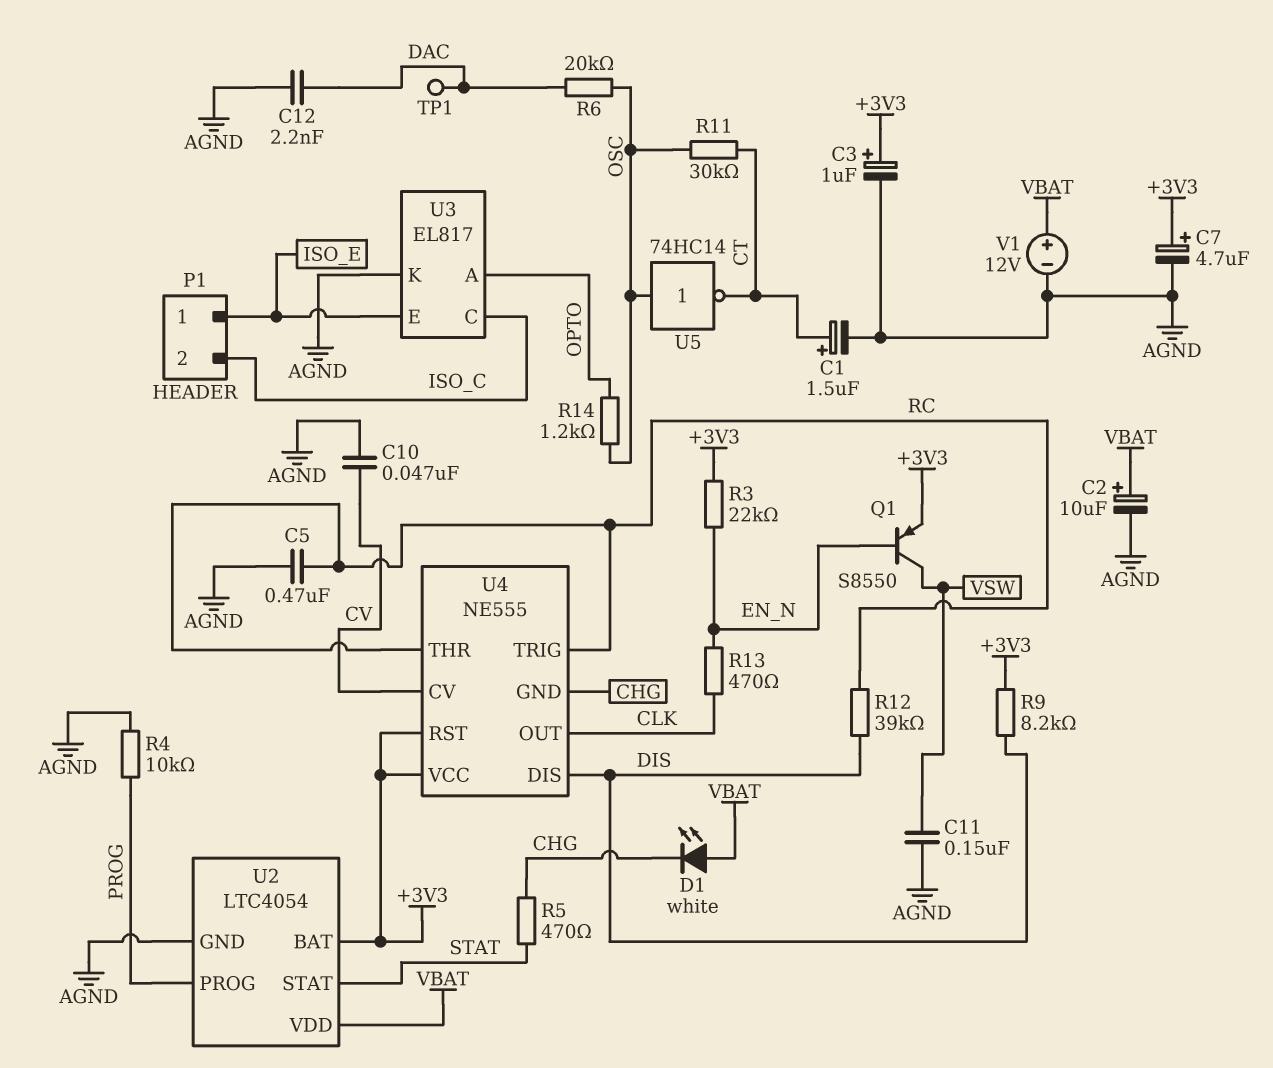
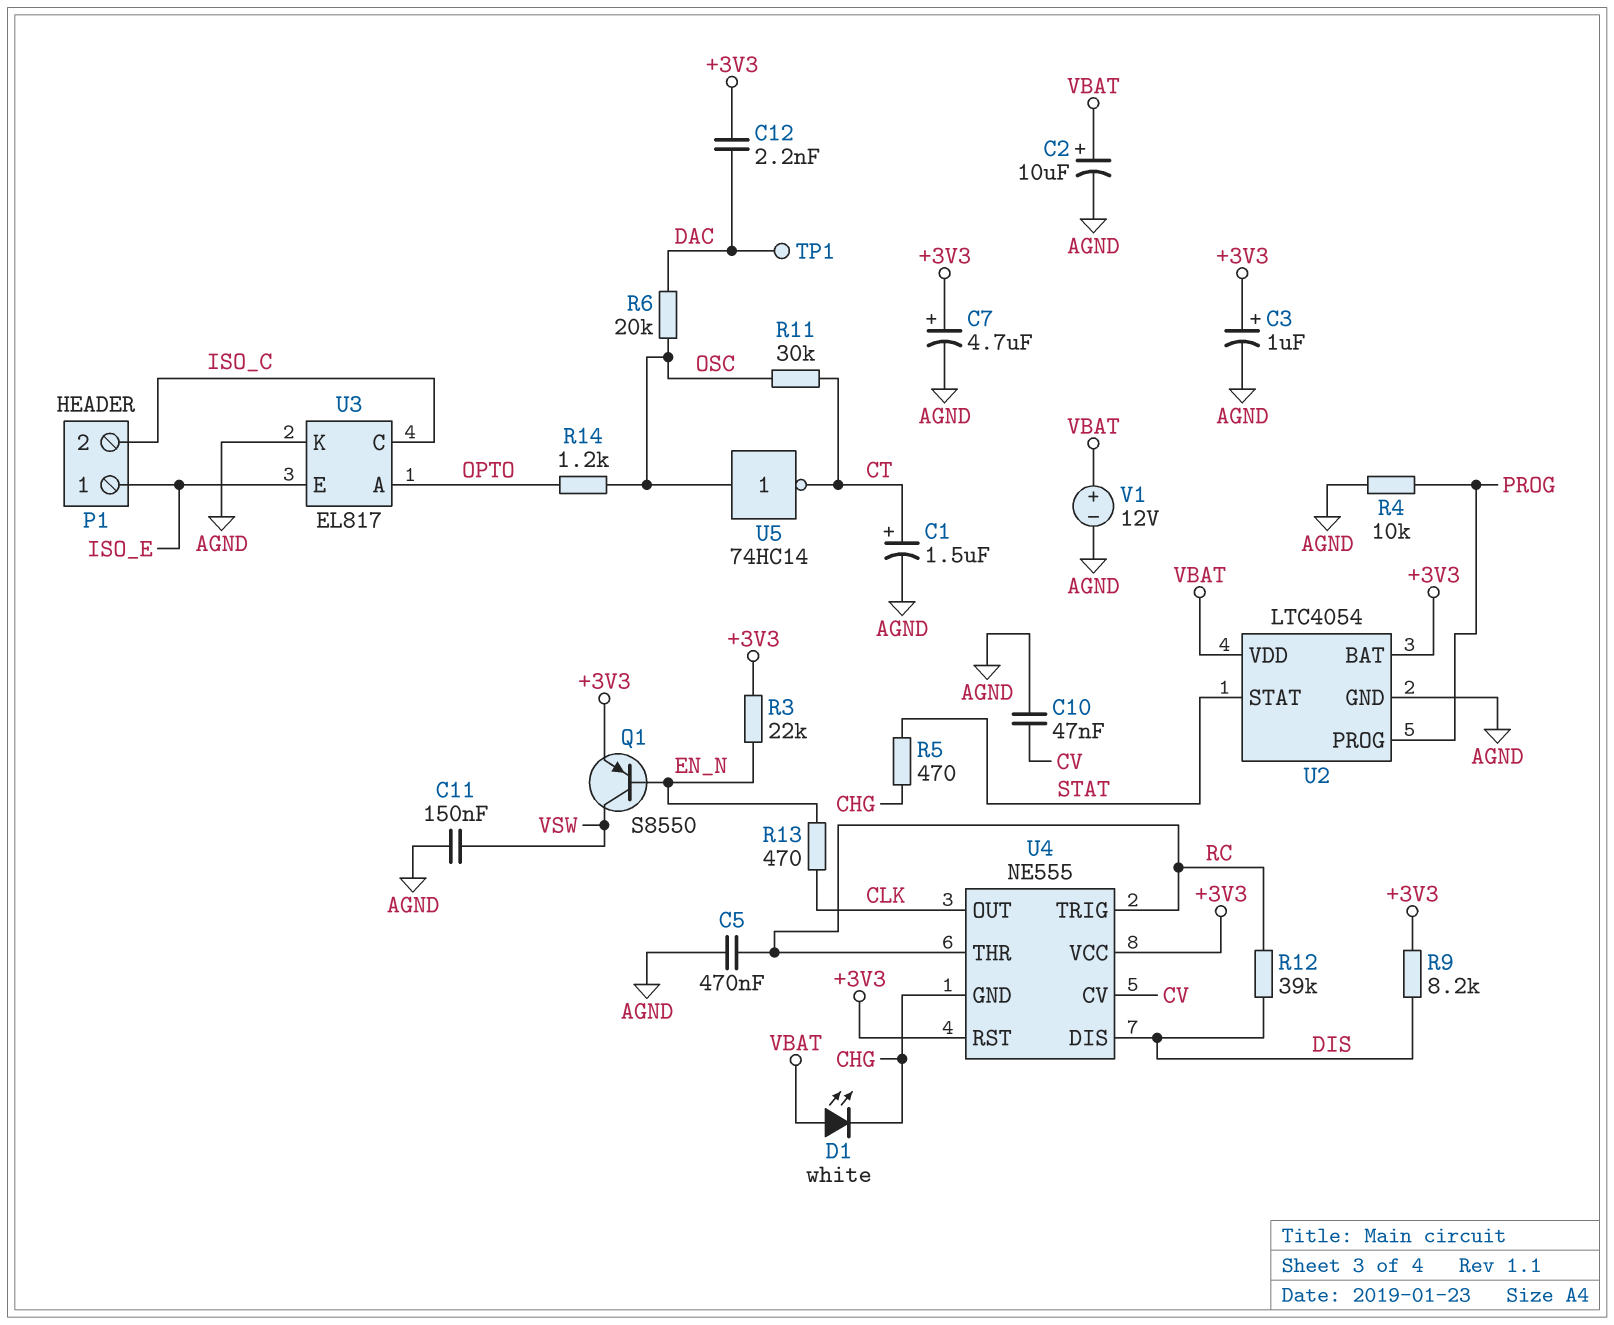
C12: 2.2nF (AGND, DAC) -> 2.2nF (+3V3, DAC)

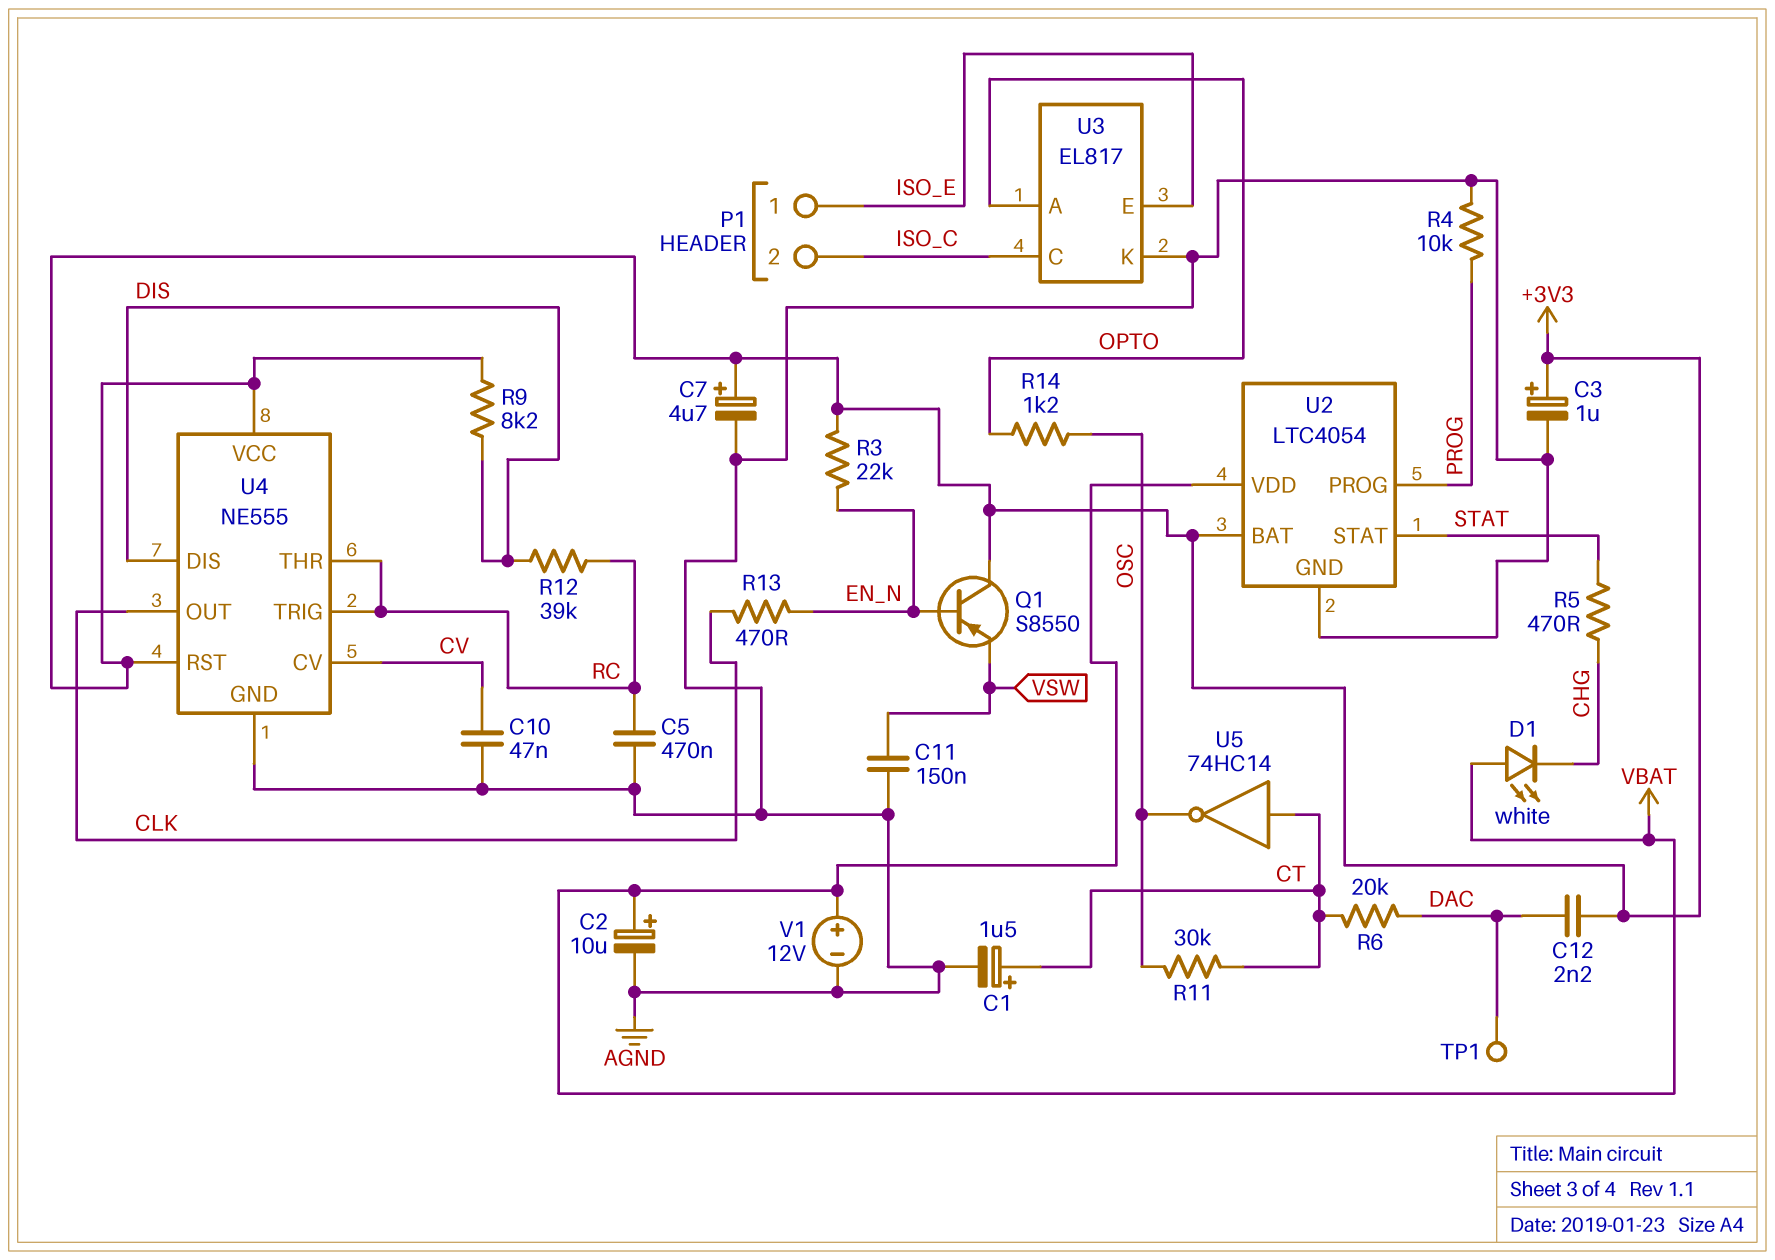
Q1: PNP S8550 (B EN_N, C VSW, E +3V3) -> PNP S8550 (B EN_N, C +3V3, E VSW)
R6: 20k (DAC, OSC) -> 20k (CT, DAC)
U4 pin GND: CHG -> AGND
U5: NOT 74HC14 (in OSC, out CT) -> NOT 74HC14 (in CT, out OSC)

